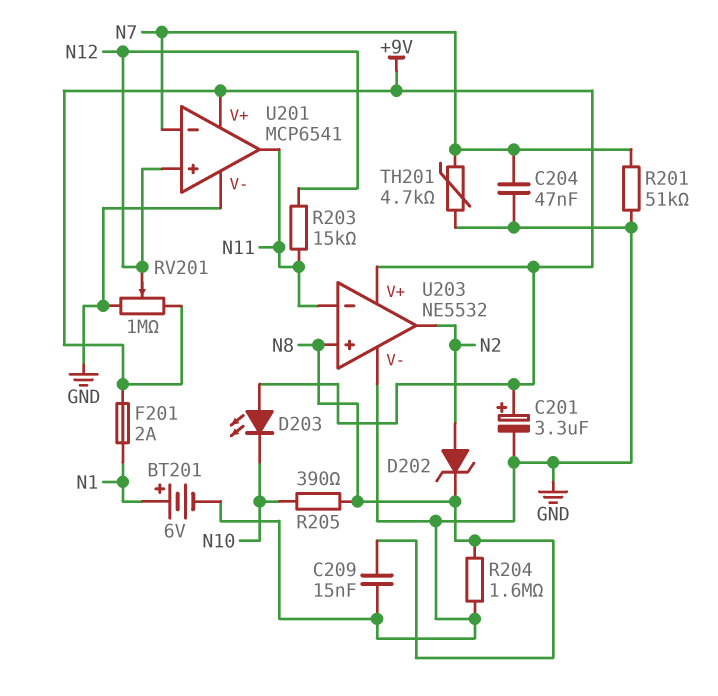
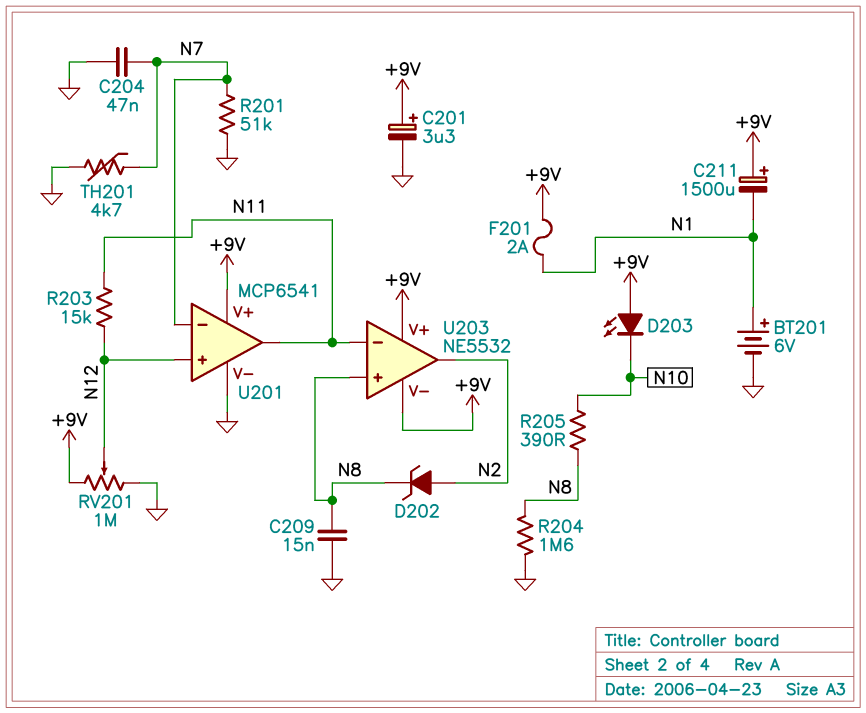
C211: none -> 1500uF (plus +9V, minus N1)
U203 pin V-: GND -> +9V

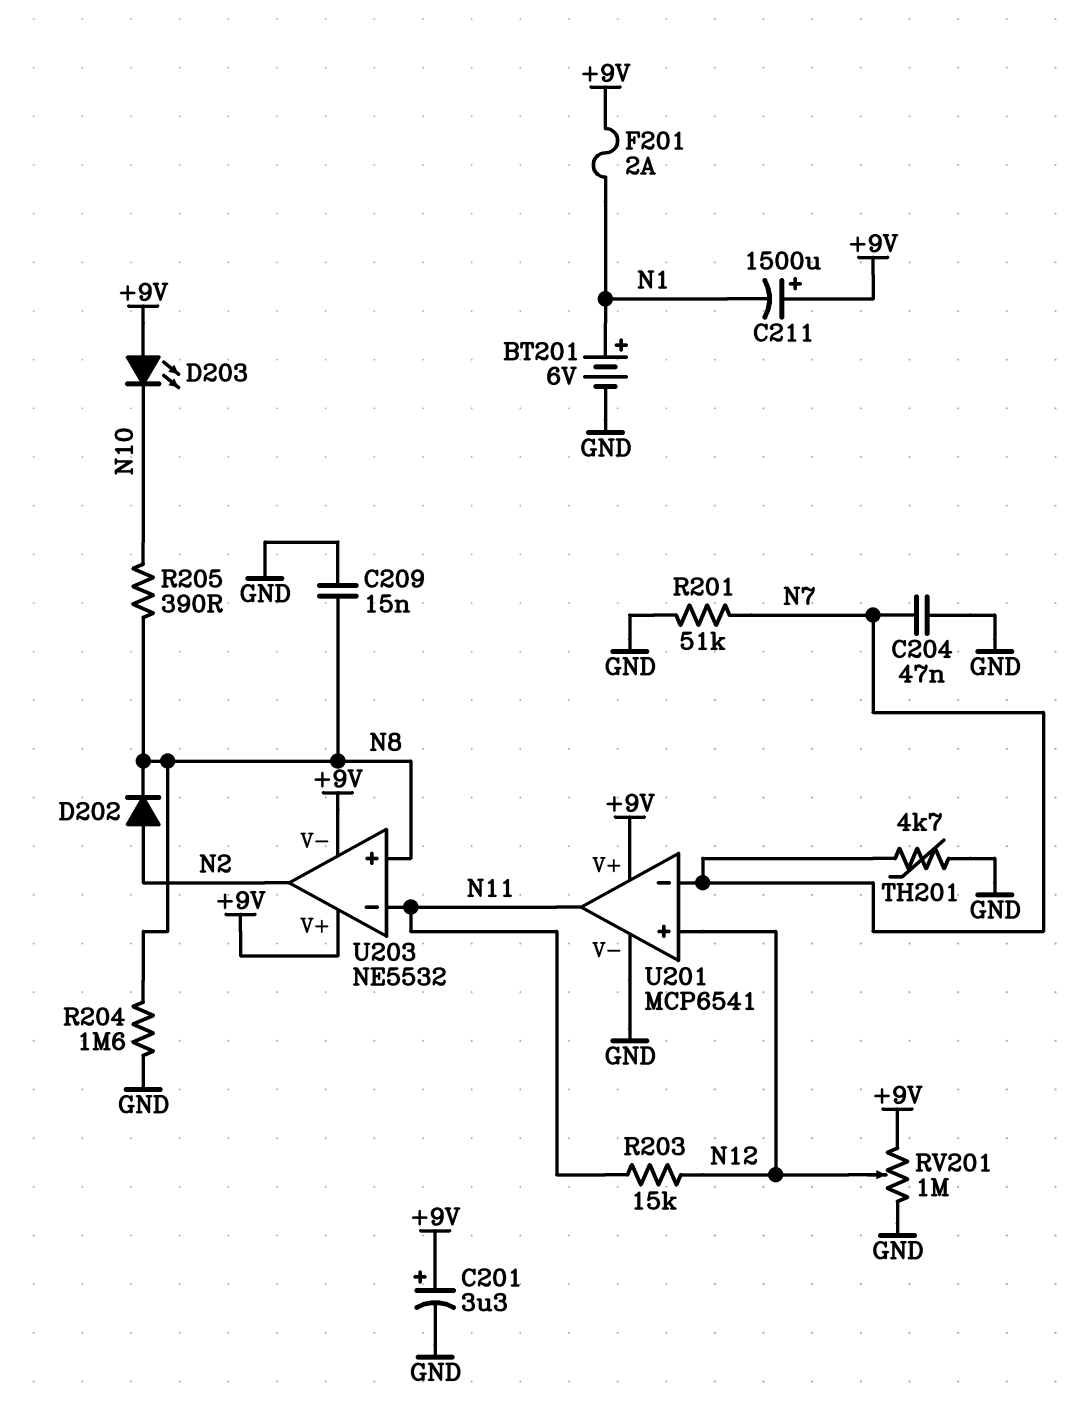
D202: zener (A N2, K N8) -> diode (A N2, K N8)

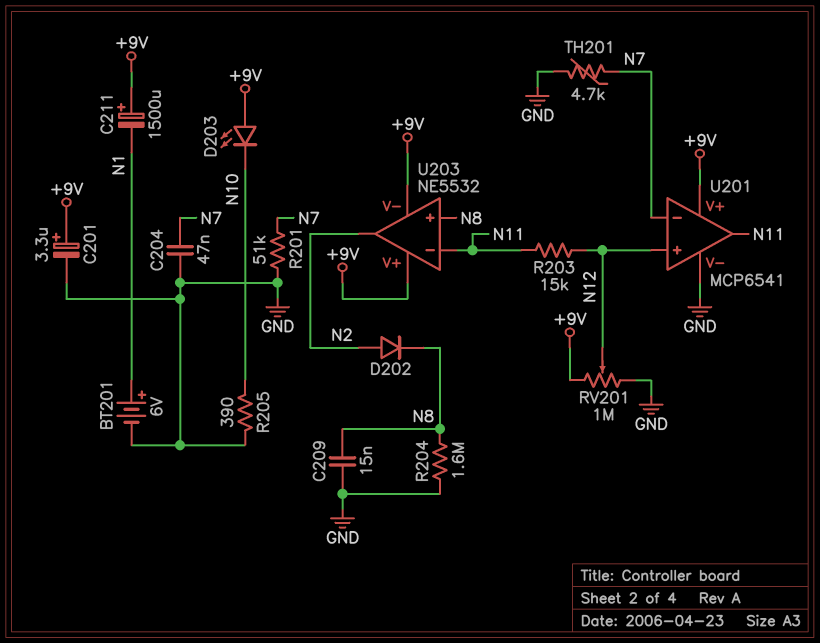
F201: 2A (+9V, N1) -> none
R205: 390 (N8, N10) -> 390 (GND, N10)

